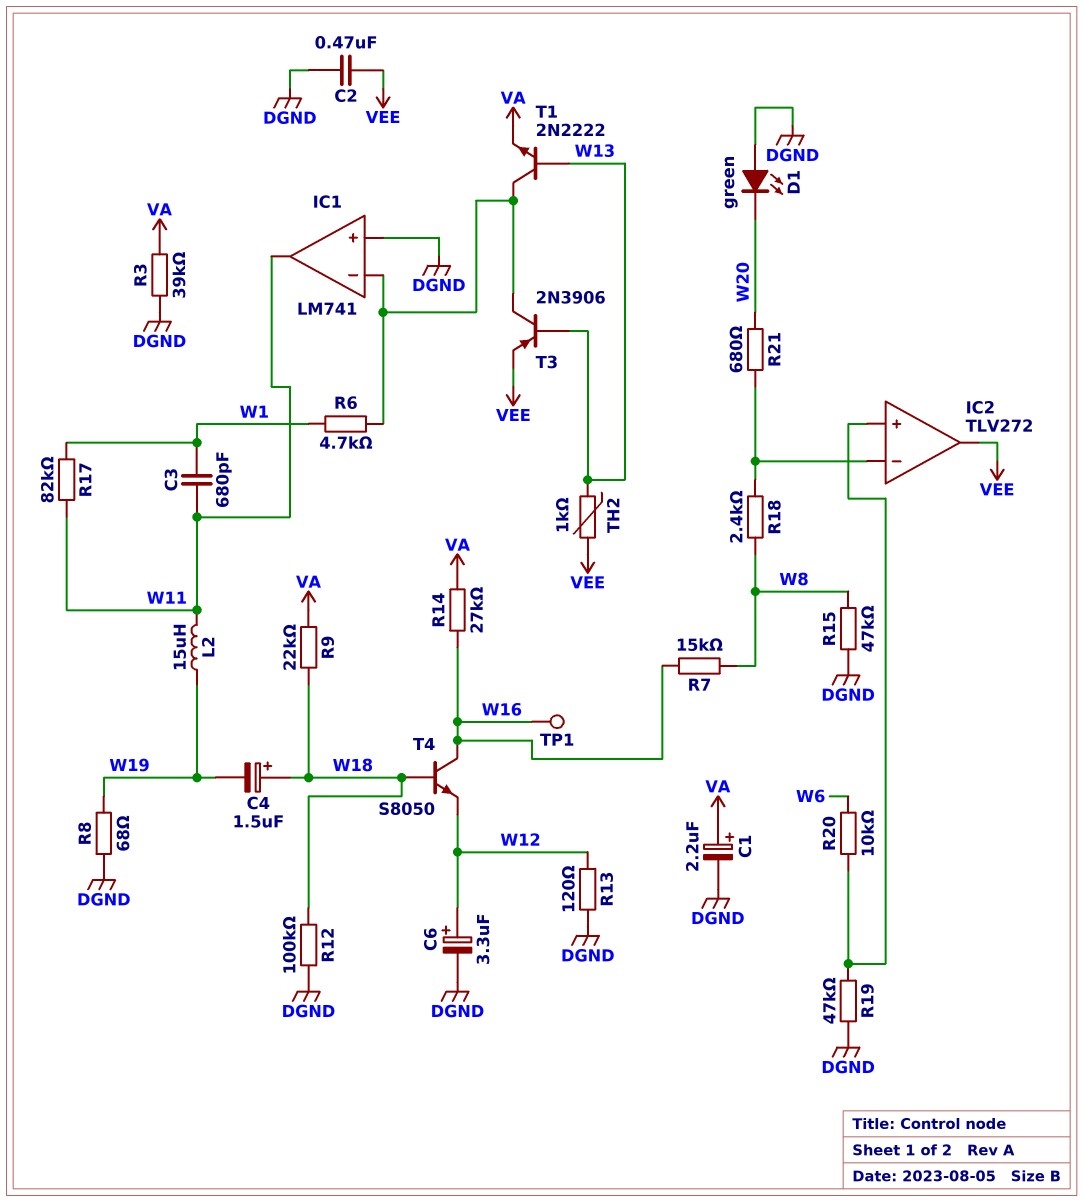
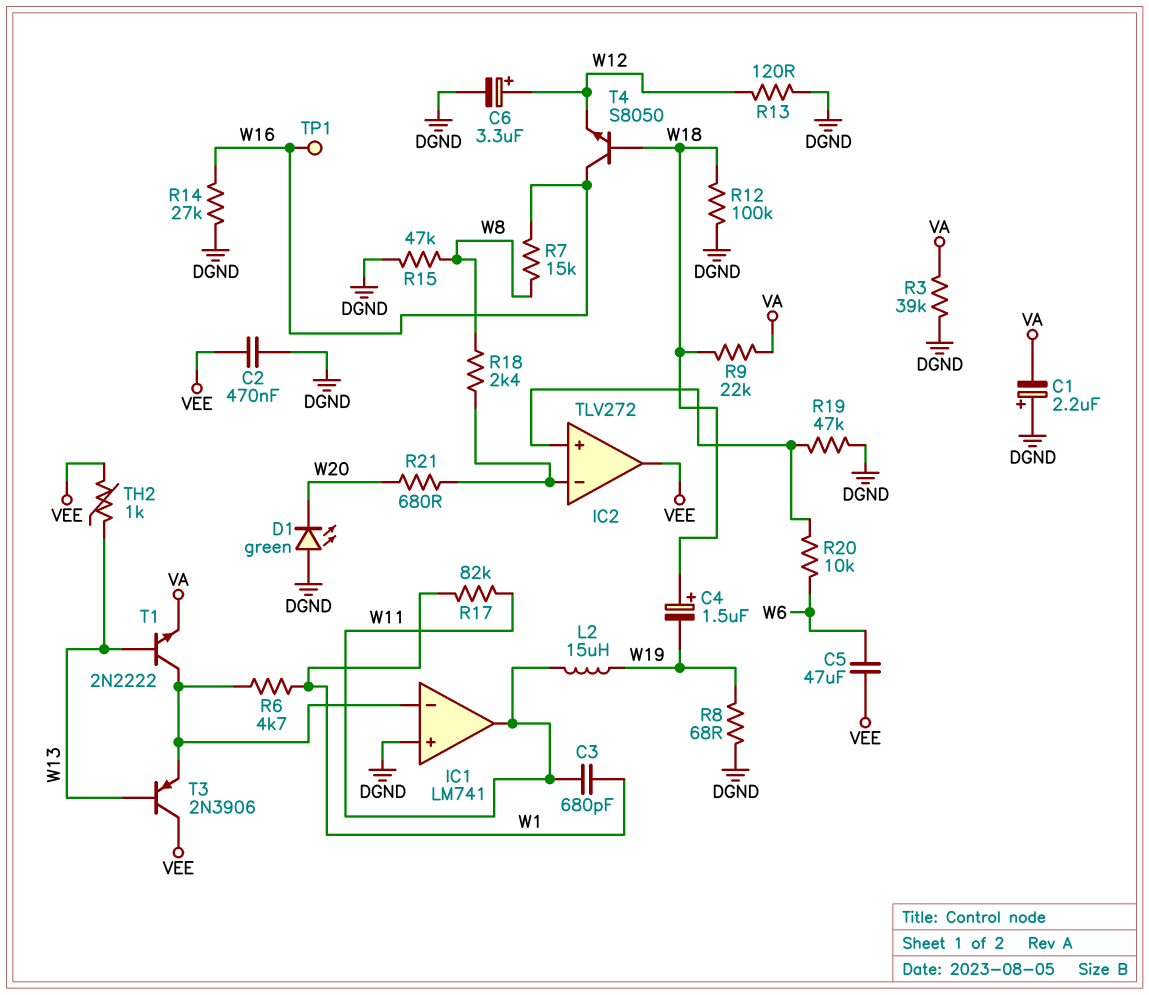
C1: 2.2uF (plus VA, minus DGND) -> 2.2uF (plus DGND, minus VA)
C5: none -> 47uF (VEE, W6)
R14: 27k (VA, W16) -> 27k (DGND, W16)
T3: PNP 2N3906 (B W13, C IC1/in-, E VEE) -> PNP 2N3906 (B W13, C VEE, E IC1/in-)

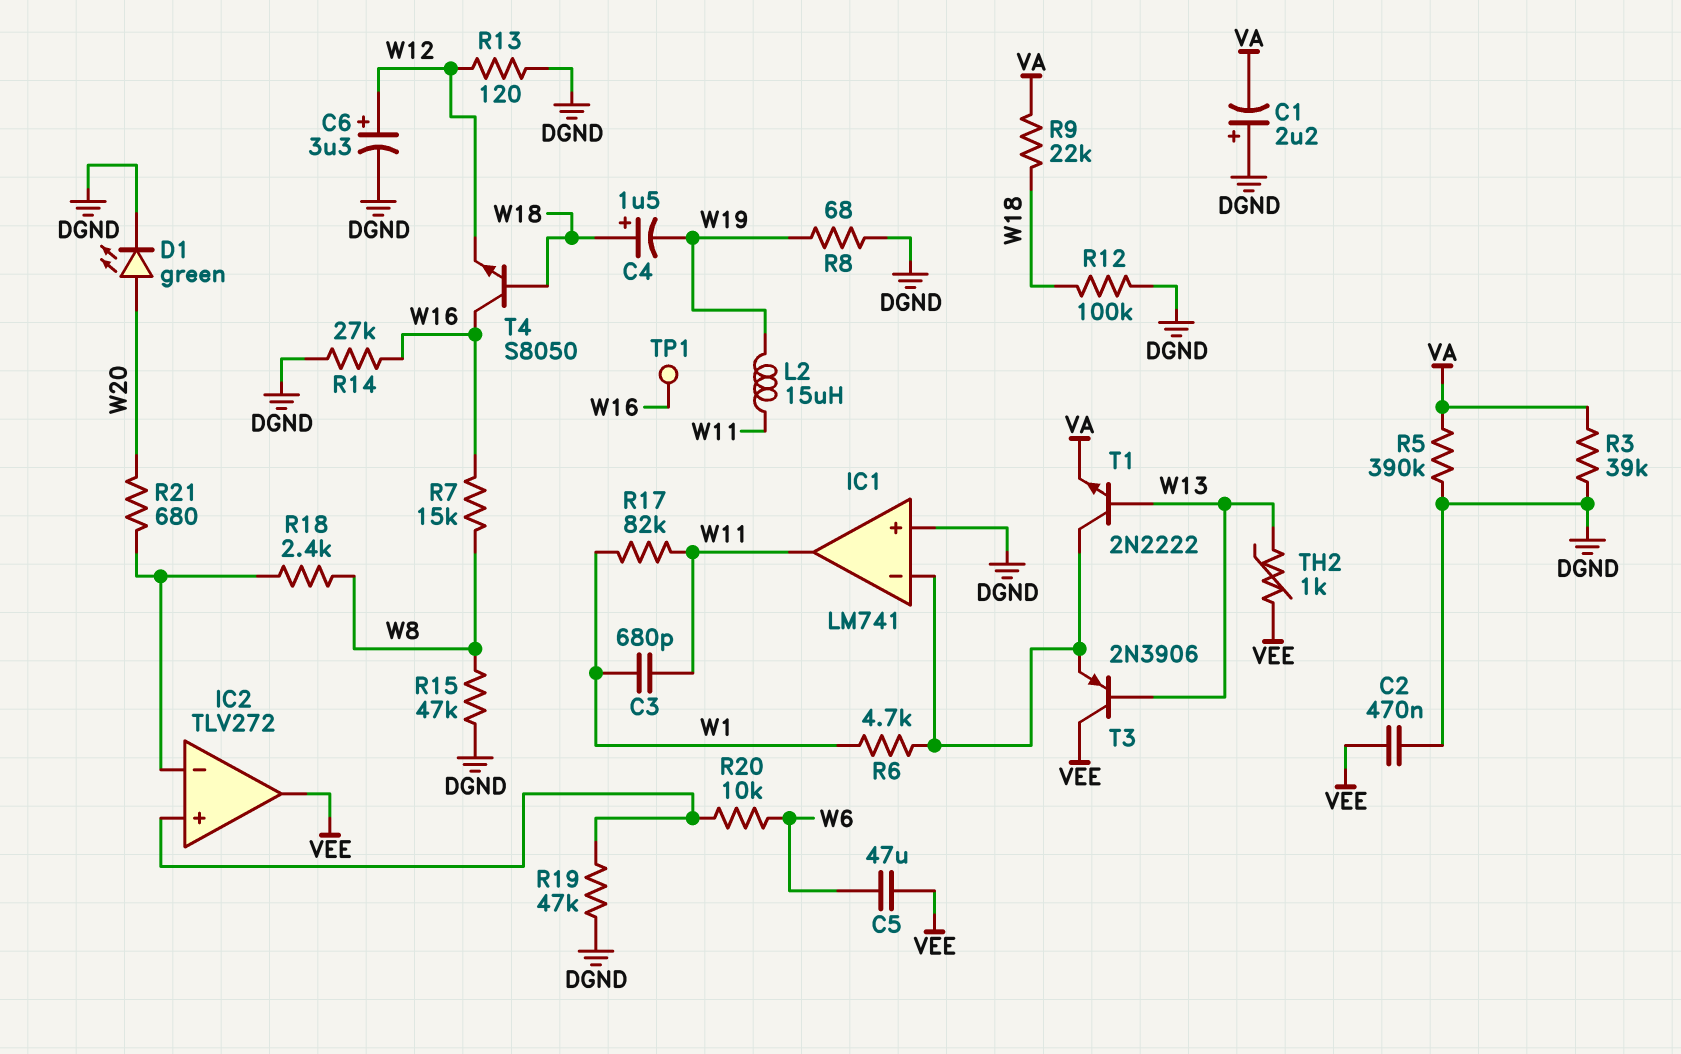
D1: LED green (A DGND, K W20) -> LED green (A W20, K DGND)
R5: none -> 390k (DGND, VA)

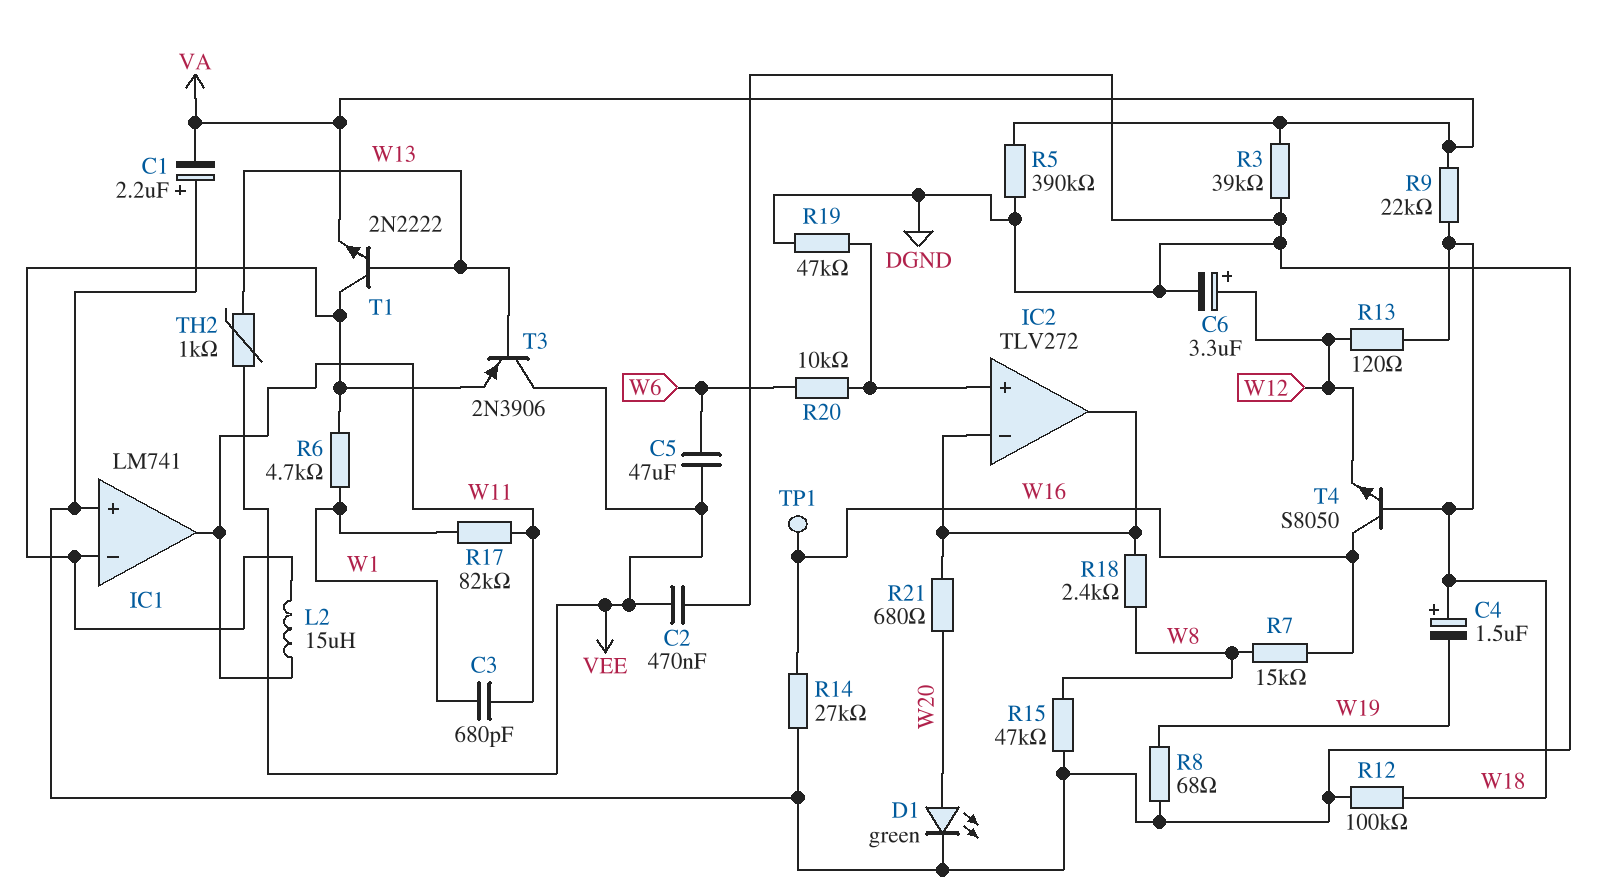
IC2 pin out: VEE -> IC2/in-
L2: 15uH (W11, W19) -> 15uH (IC1/in-, W11)
R13: 120 (DGND, W12) -> 120 (W12, W18)

